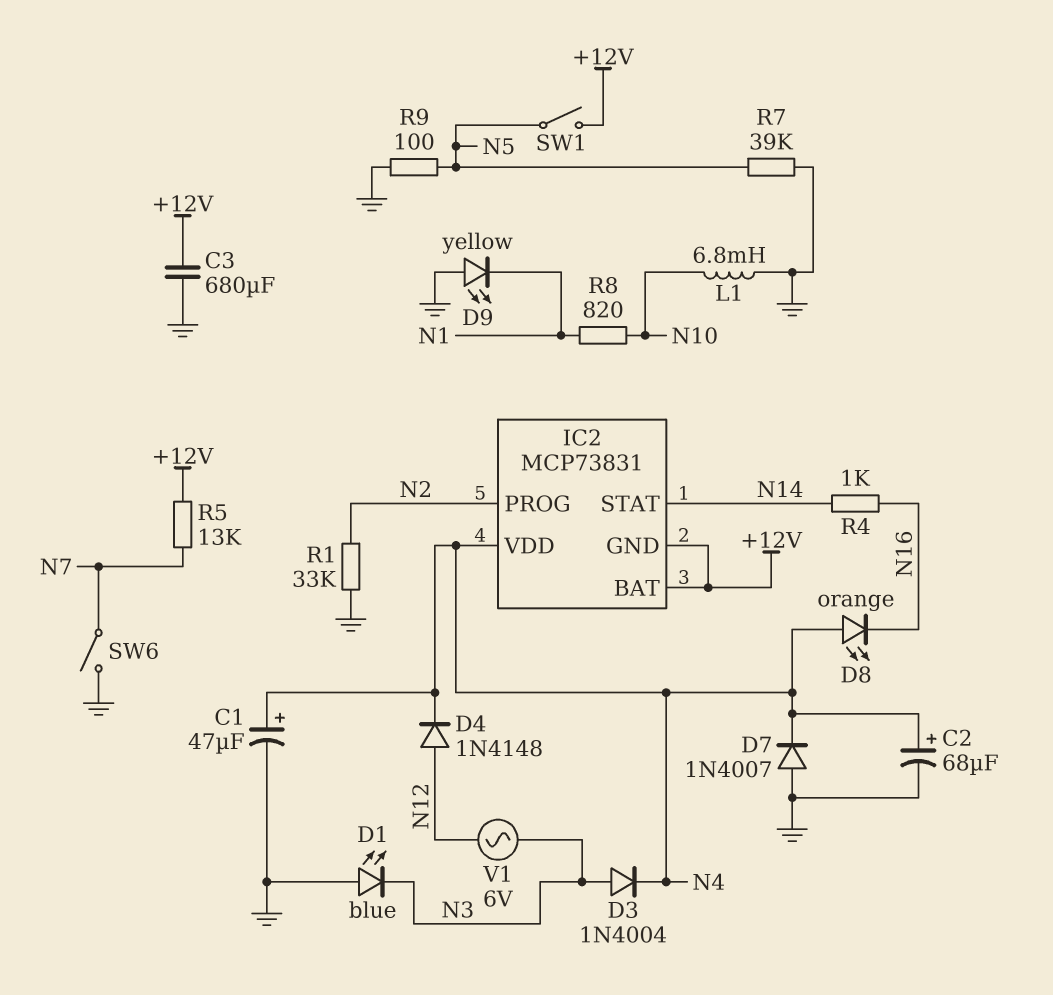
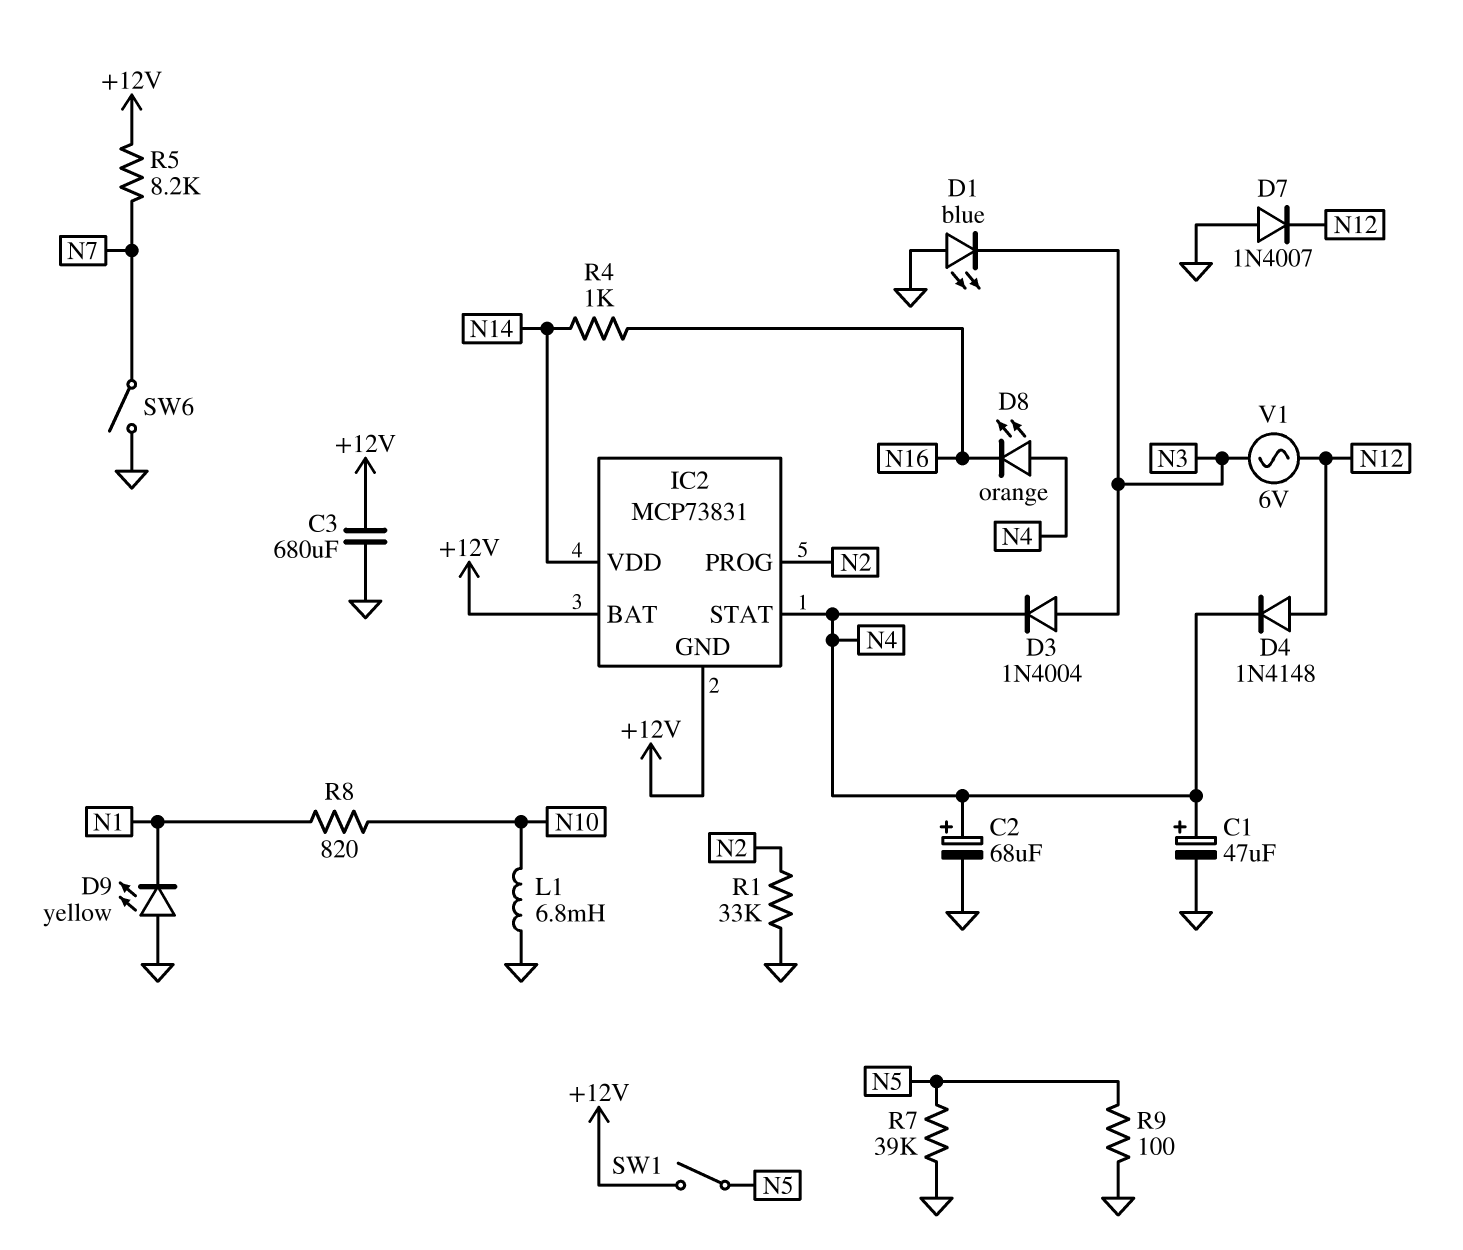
D7: diode 1N4007 (A GND, K N4) -> diode 1N4007 (A GND, K N12)
IC2 pin STAT: N14 -> N4
IC2 pin VDD: N4 -> N14
R5: 13k (+12V, N7) -> 8.2k (+12V, N7)

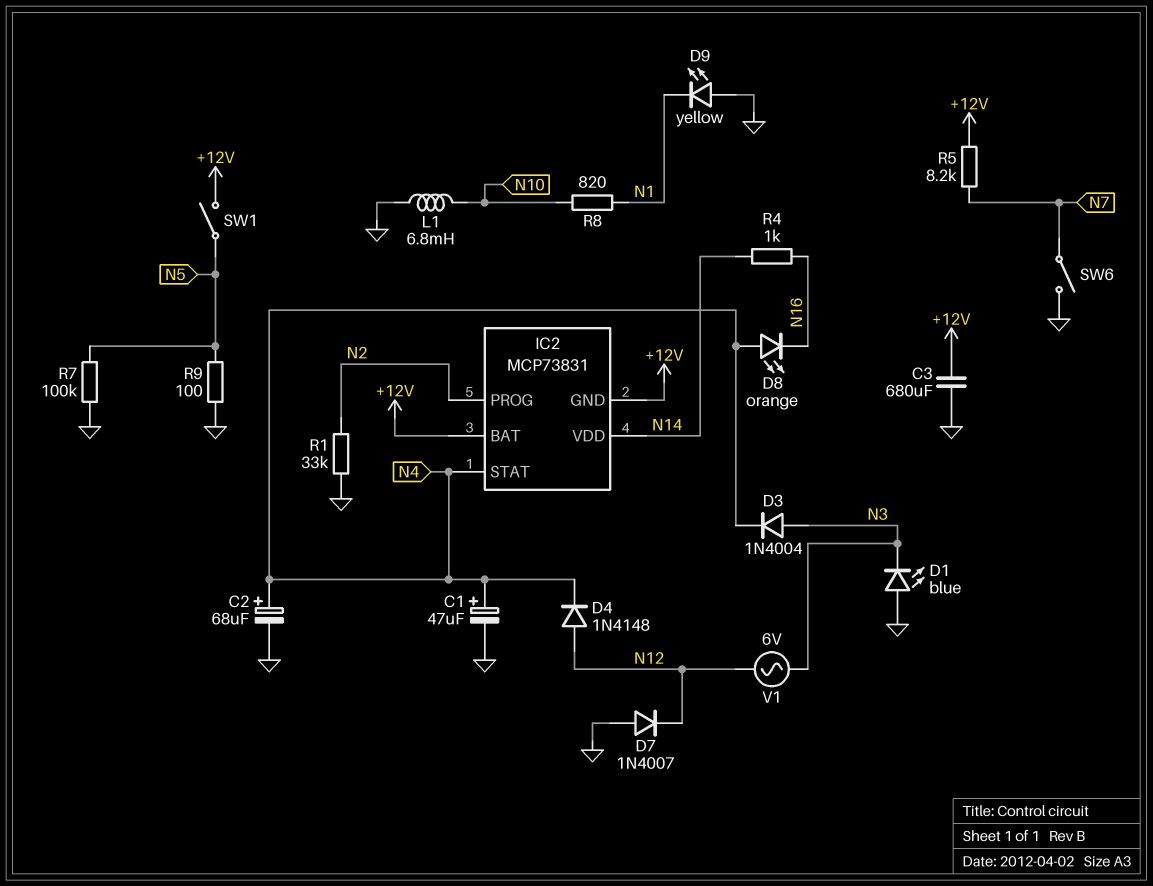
R7: 39k (GND, N5) -> 100k (GND, N5)

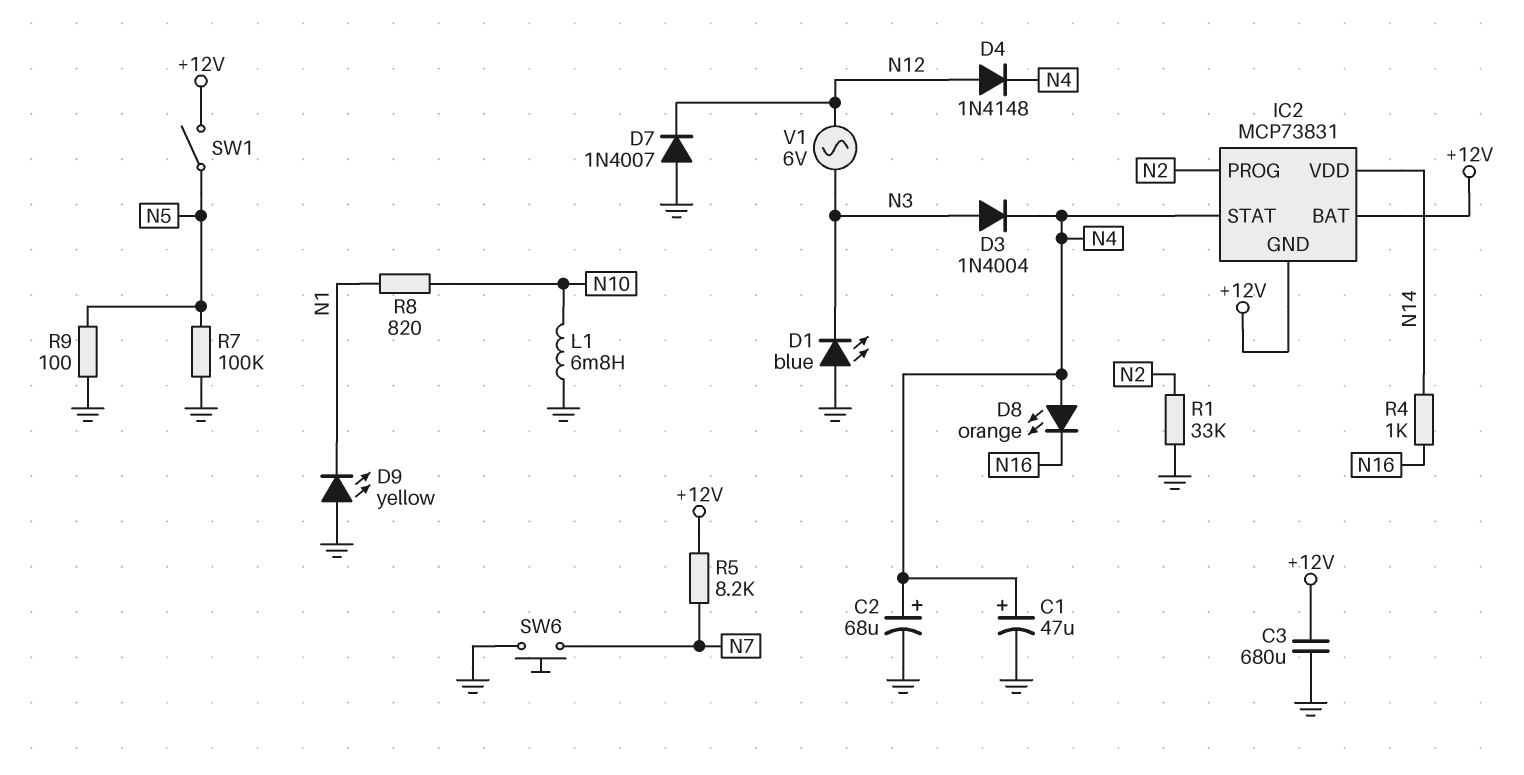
SW6: switch (GND, N7) -> button (GND, N7)

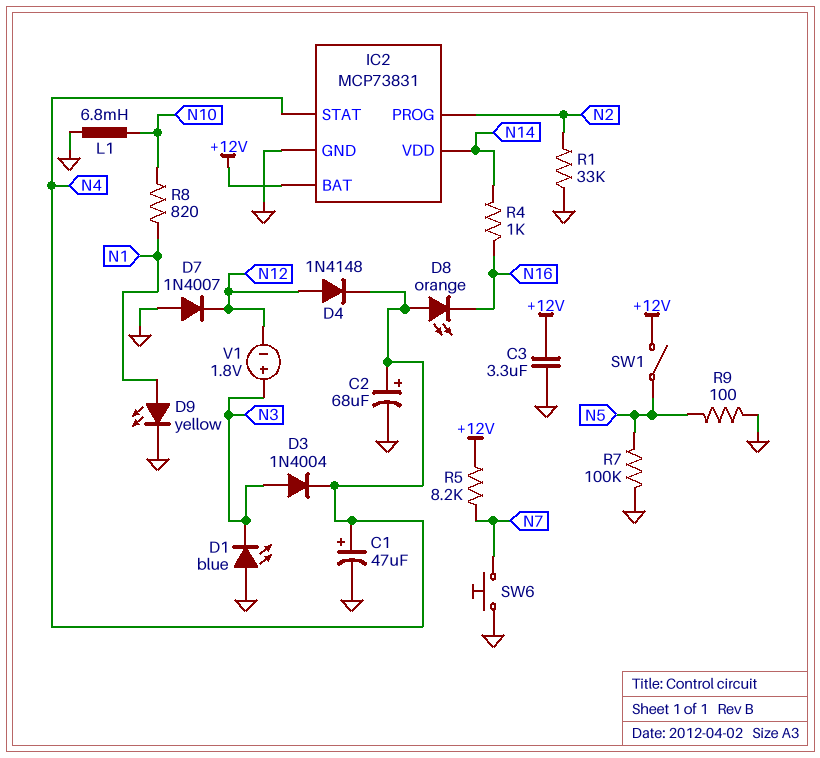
C3: 680uF (+12V, GND) -> 3.3uF (+12V, GND)
D9: LED yellow (A GND, K N1) -> LED yellow (A N1, K GND)
IC2 pin GND: +12V -> GND
V1: AC 6V (N3, N12) -> 1.8V (plus N3, minus N12)

